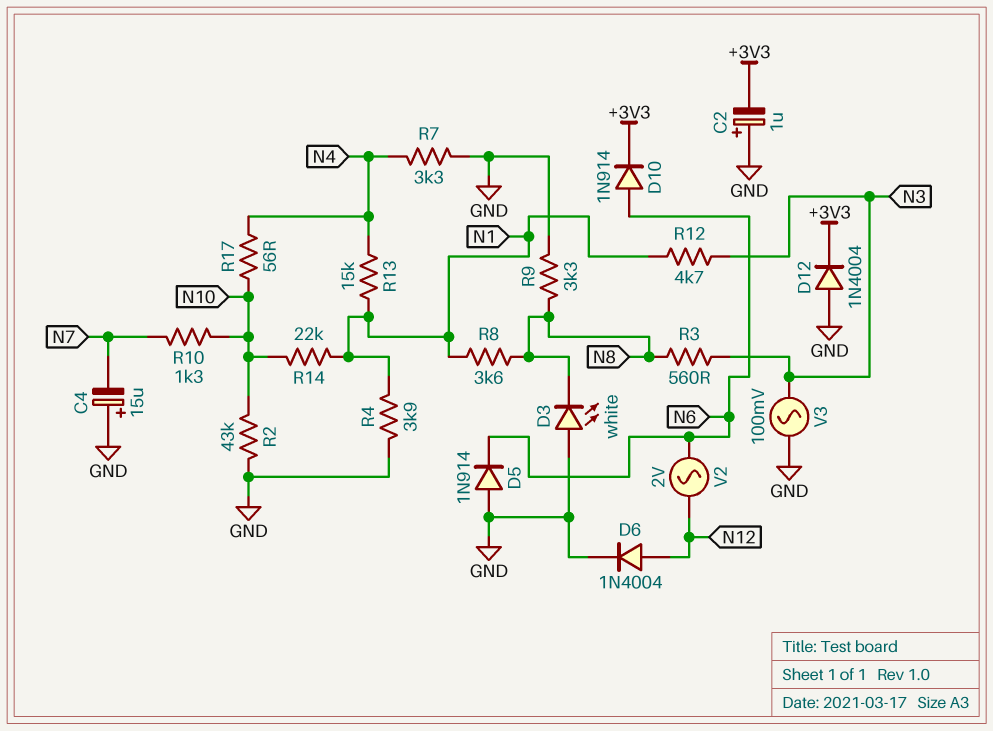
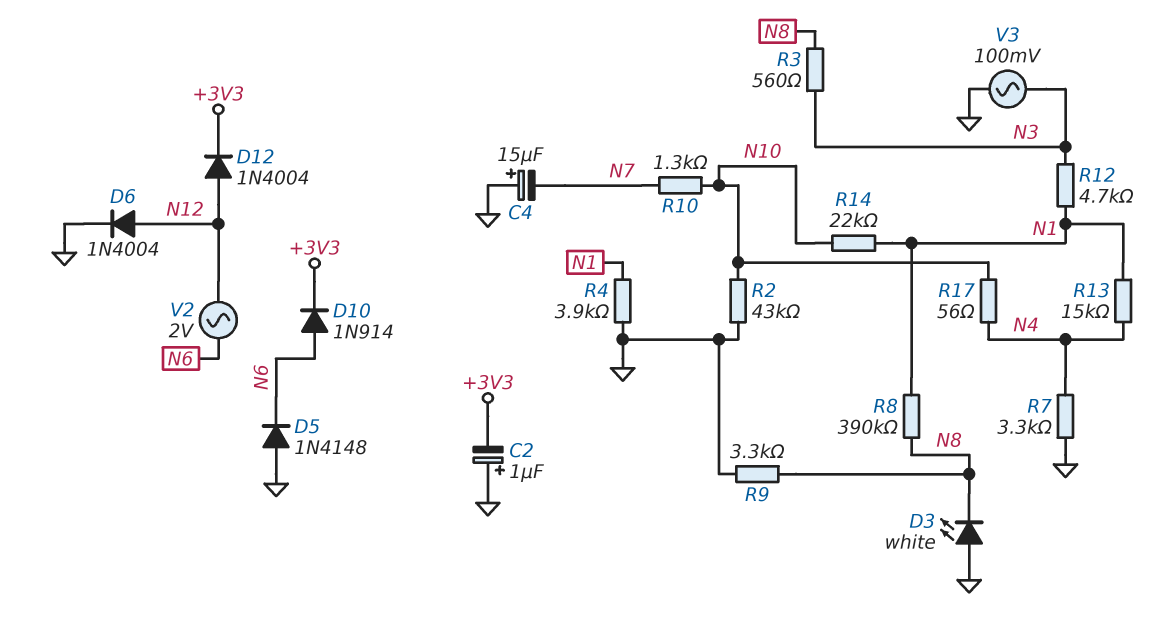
D5: diode 1N914 (A GND, K N6) -> diode 1N4148 (A GND, K N6)
D12: diode 1N4004 (A GND, K +3V3) -> diode 1N4004 (A N12, K +3V3)
R8: 3.6k (N1, N8) -> 390k (N1, N8)

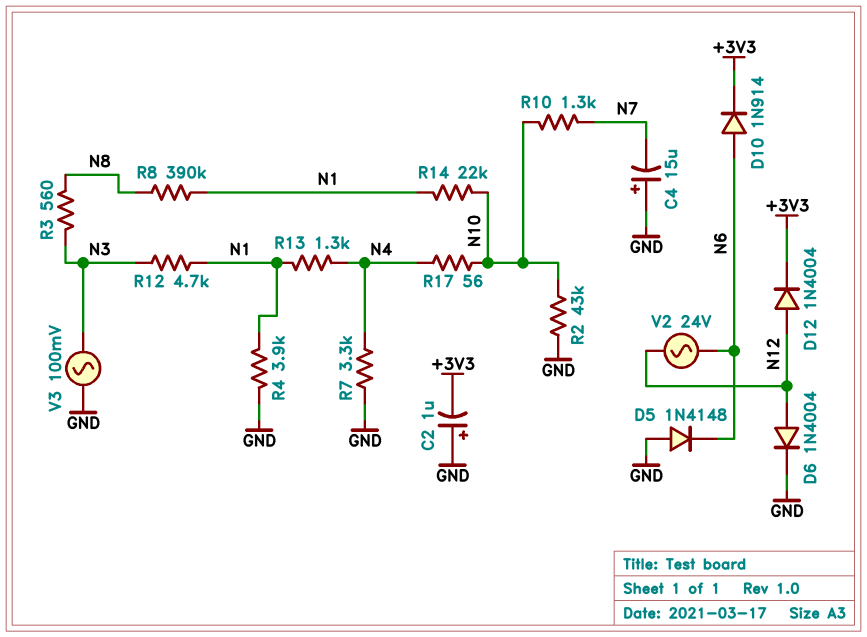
D3: LED white (A GND, K N8) -> none
R9: 3.3k (GND, N8) -> none
R13: 15k (N1, N4) -> 1.3k (N1, N4)
V2: AC 2V (N6, N12) -> AC 24V (N6, N12)

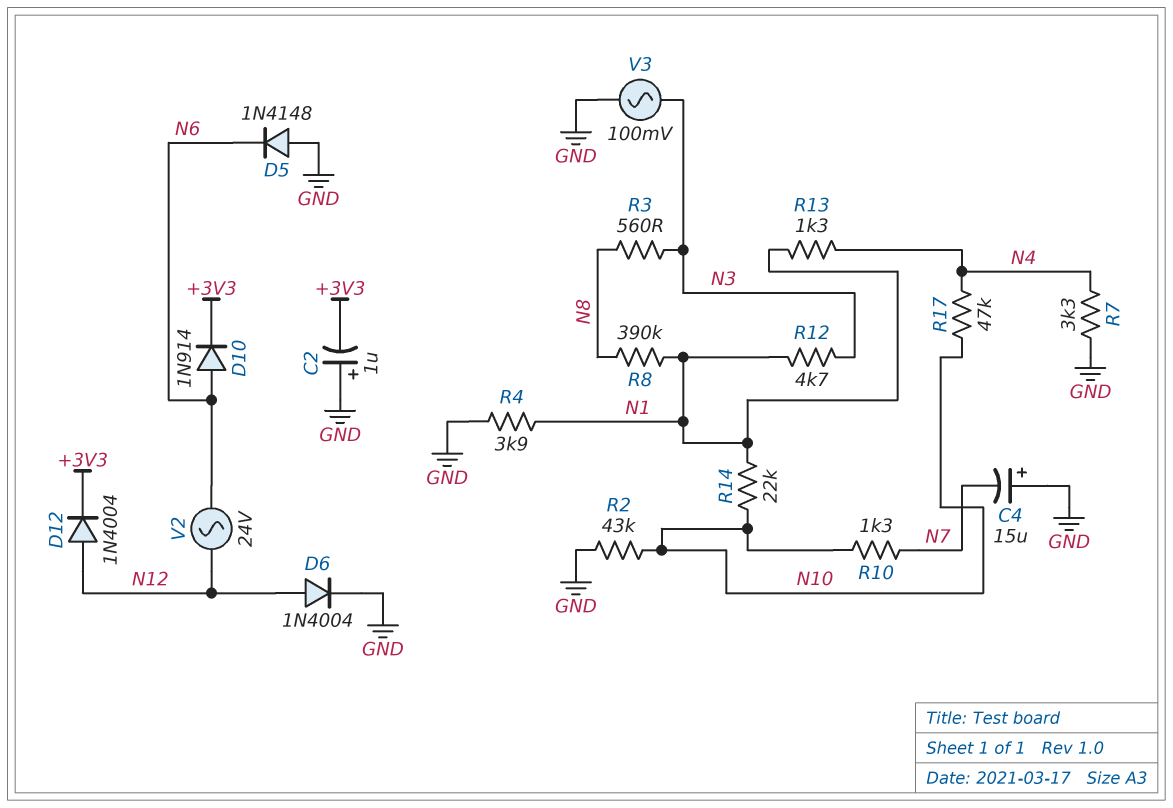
R17: 56 (N4, N10) -> 47k (N4, N10)

